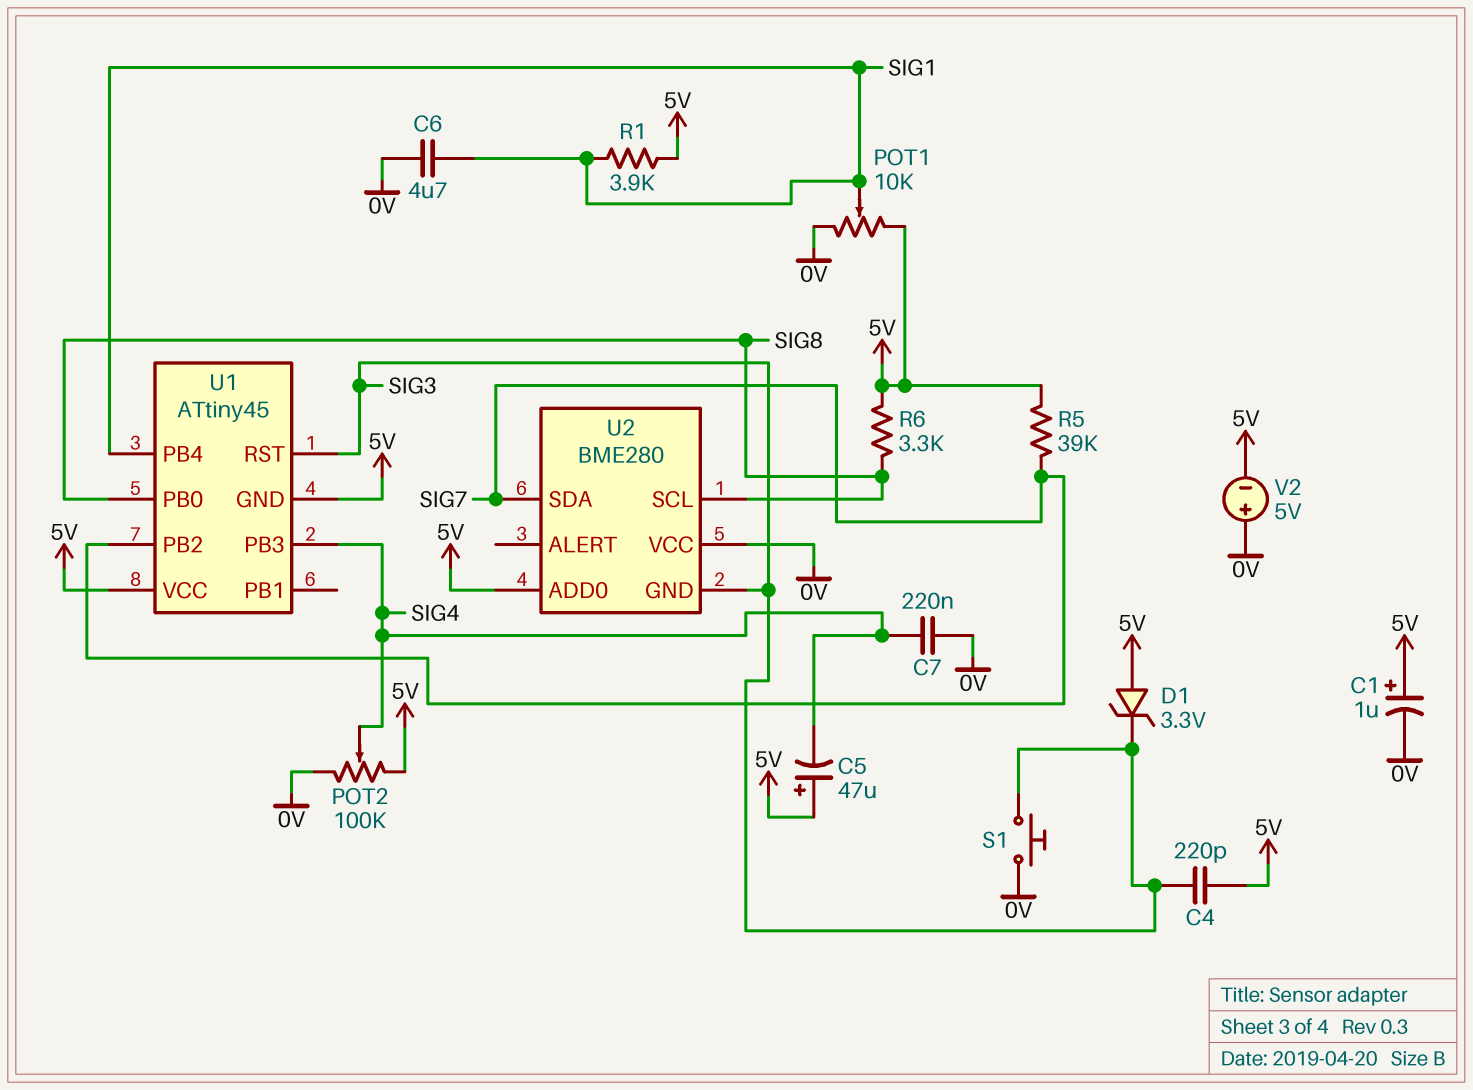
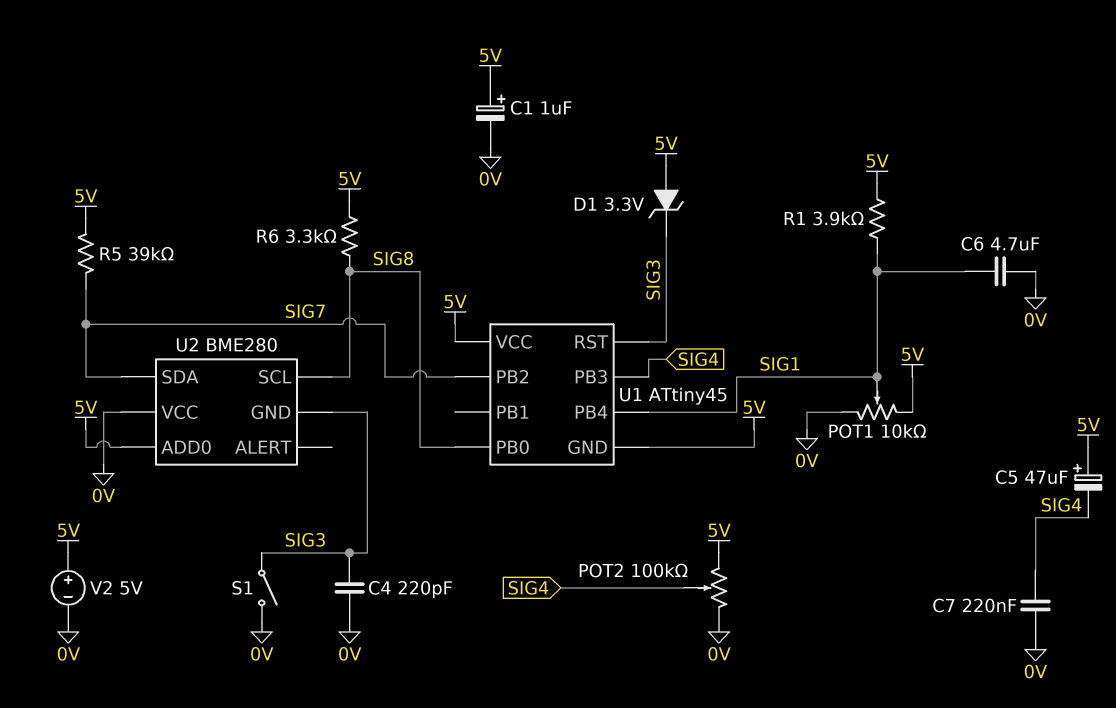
C4: 220pF (5V, SIG3) -> 220pF (0V, SIG3)
S1: button (0V, SIG3) -> switch (0V, SIG3)
V2: 5V (plus 0V, minus 5V) -> 5V (plus 5V, minus 0V)

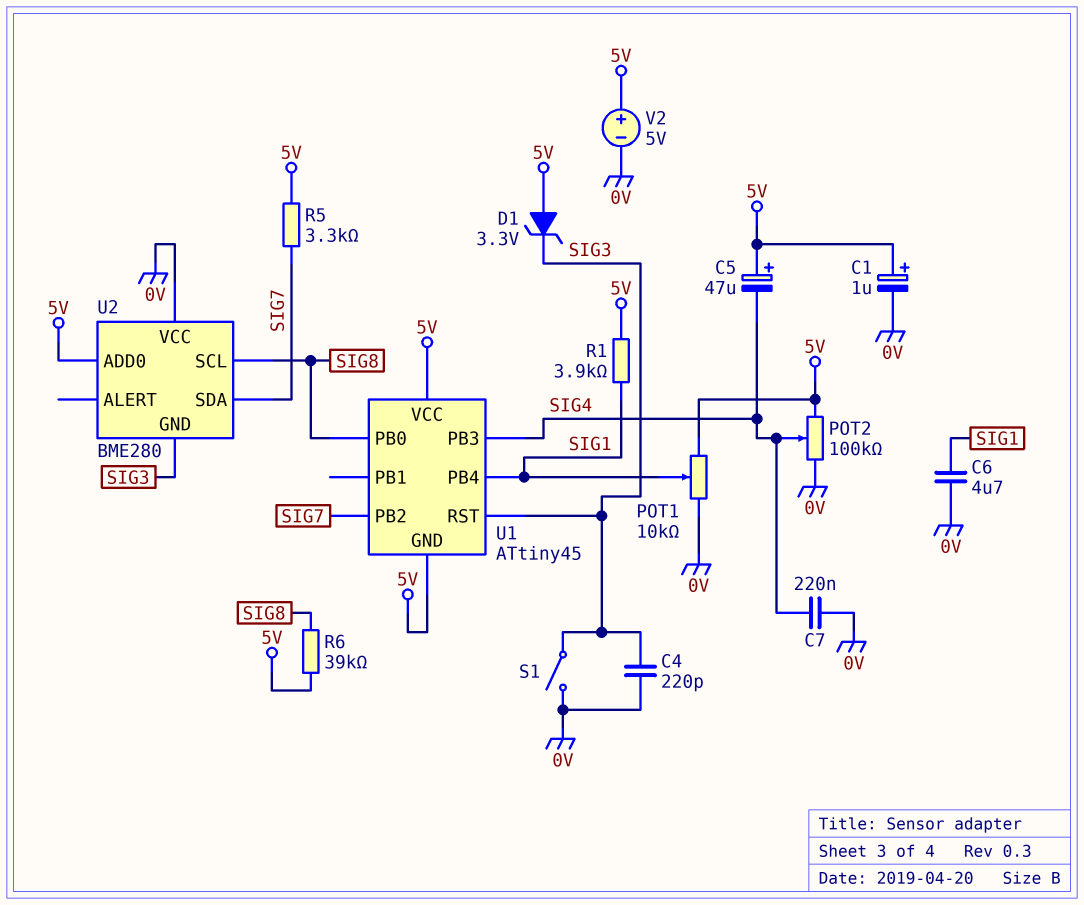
R5: 39k (5V, SIG7) -> 3.3k (5V, SIG7)
R6: 3.3k (5V, SIG8) -> 39k (5V, SIG8)

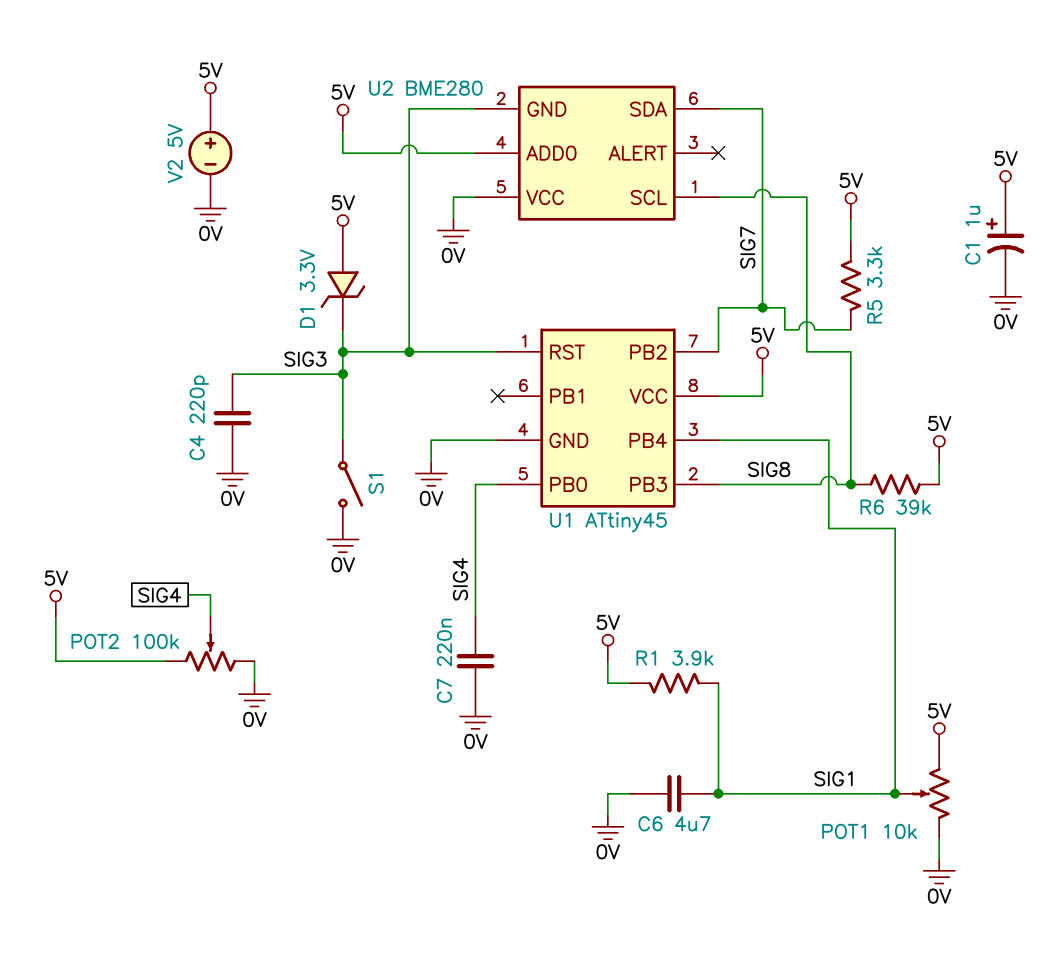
C5: 47uF (plus 5V, minus SIG4) -> none
U1 pin GND: 5V -> 0V
U1 pin PB0: SIG8 -> SIG4
U1 pin PB3: SIG4 -> SIG8

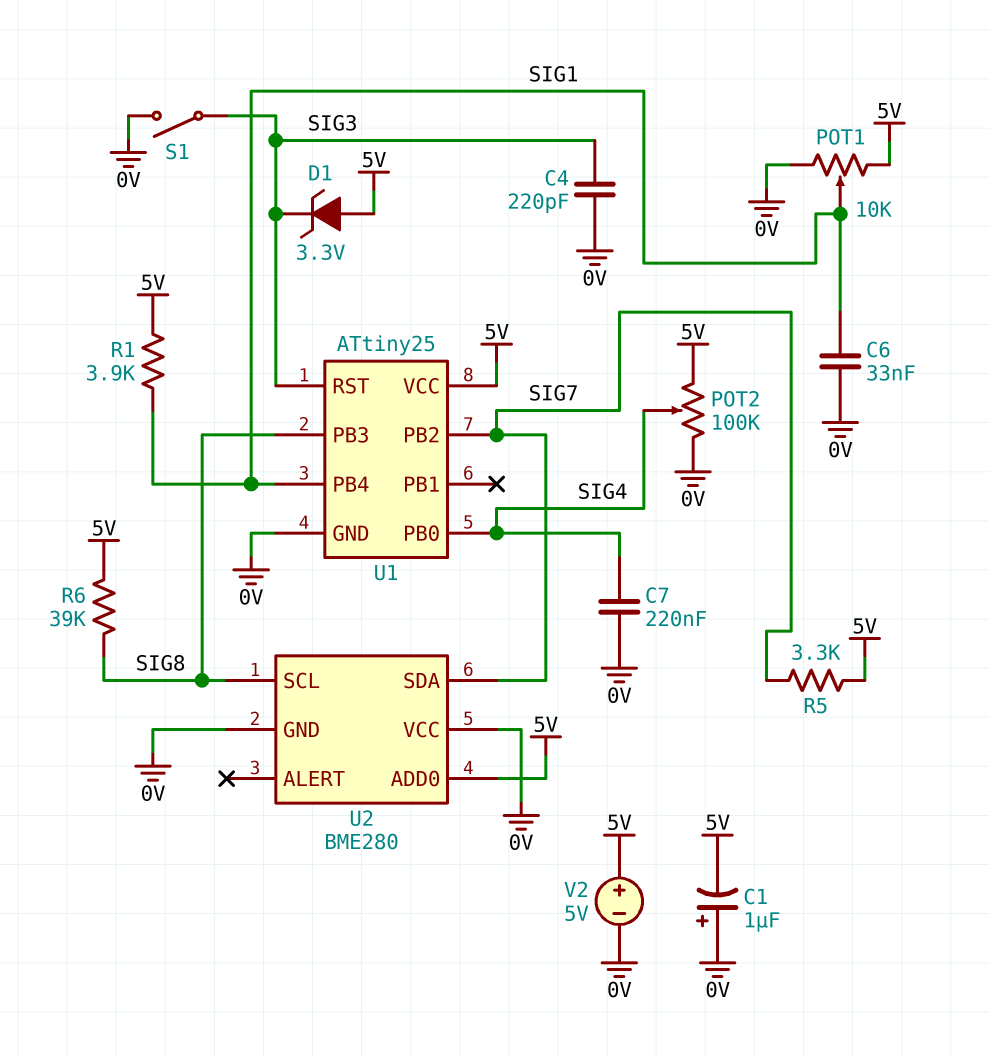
C1: 1uF (plus 5V, minus 0V) -> 1uF (plus 0V, minus 5V)
C6: 4.7uF (0V, SIG1) -> 33nF (0V, SIG1)
U1: ATtiny45 -> ATtiny25
U2 pin GND: SIG3 -> 0V

